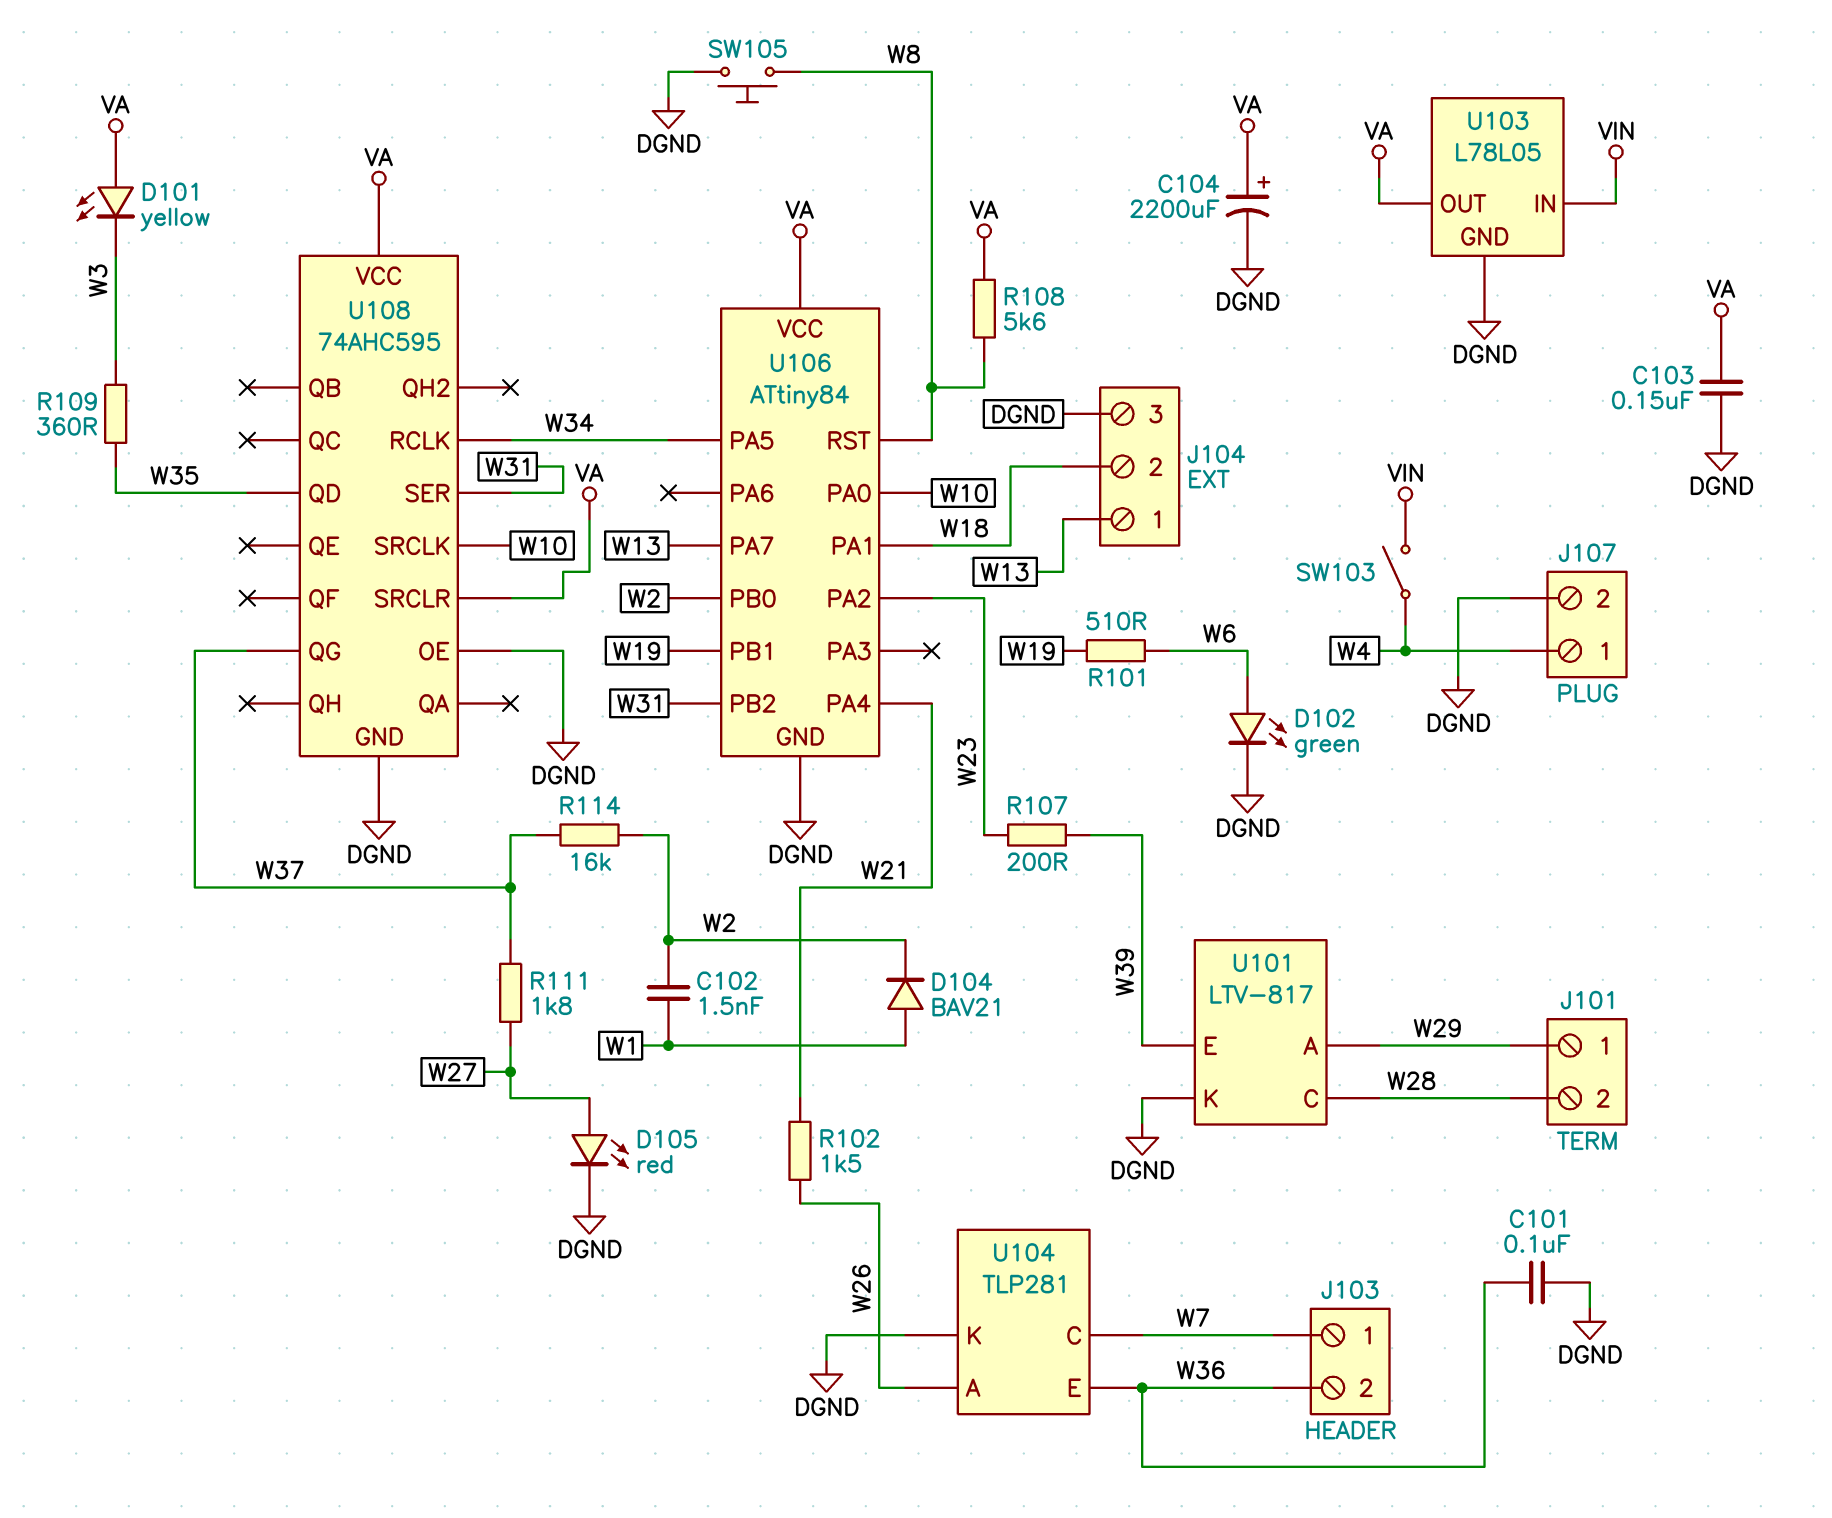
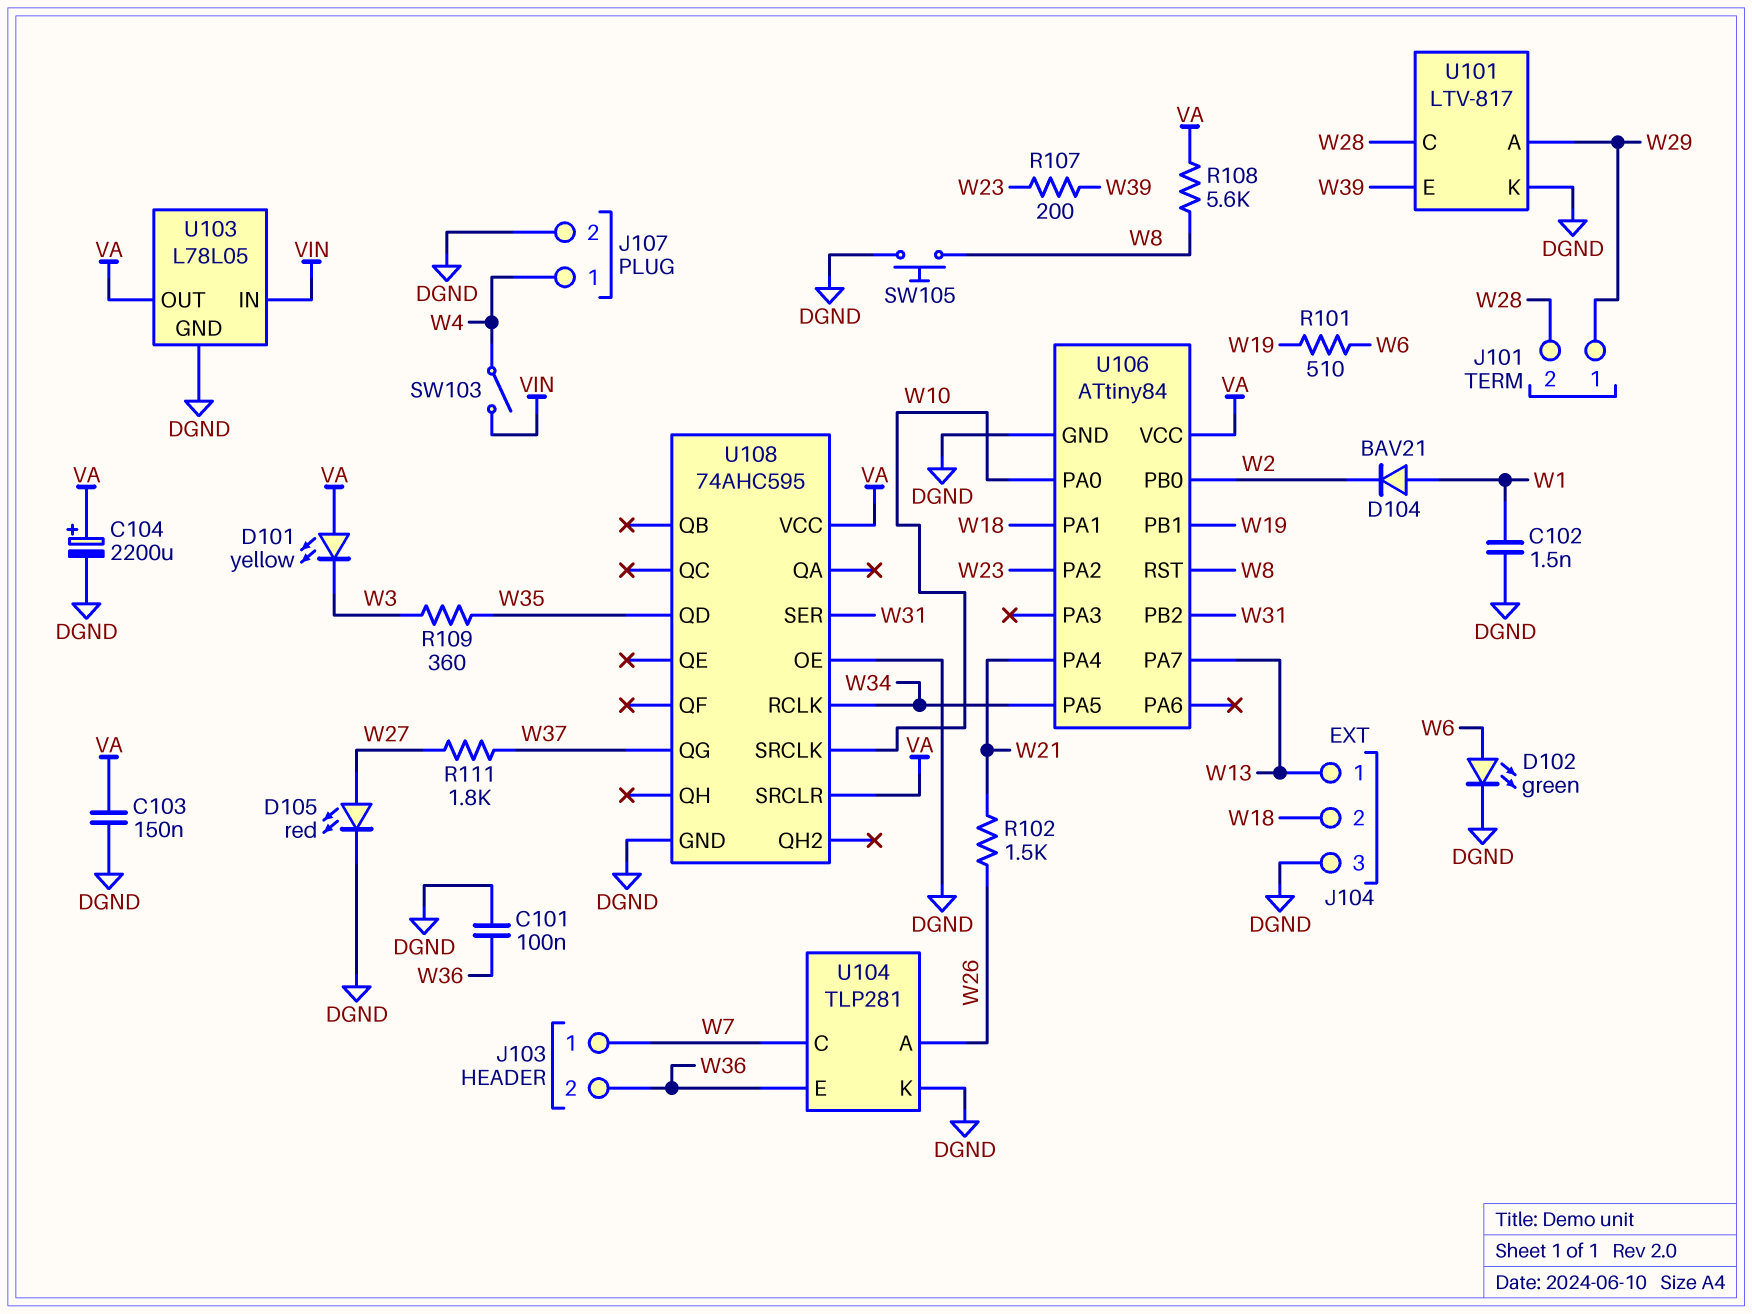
C102: 1.5nF (W1, W2) -> 1.5nF (DGND, W1)
R114: 16k (W2, W37) -> none

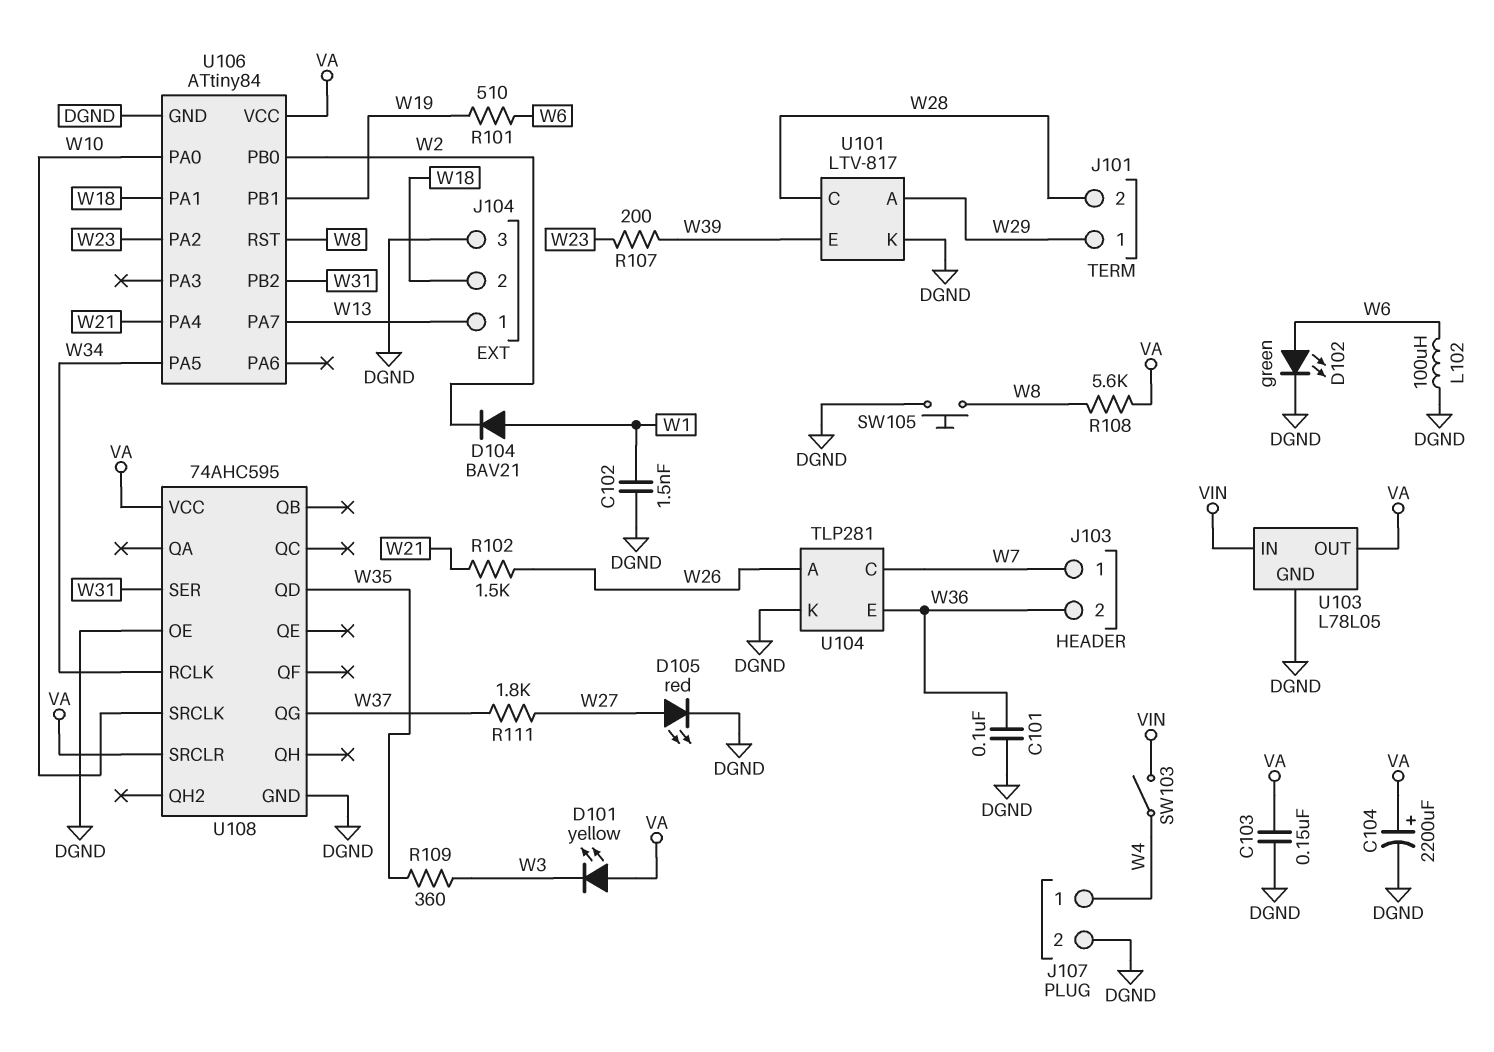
L102: none -> 100uH (DGND, W6)

